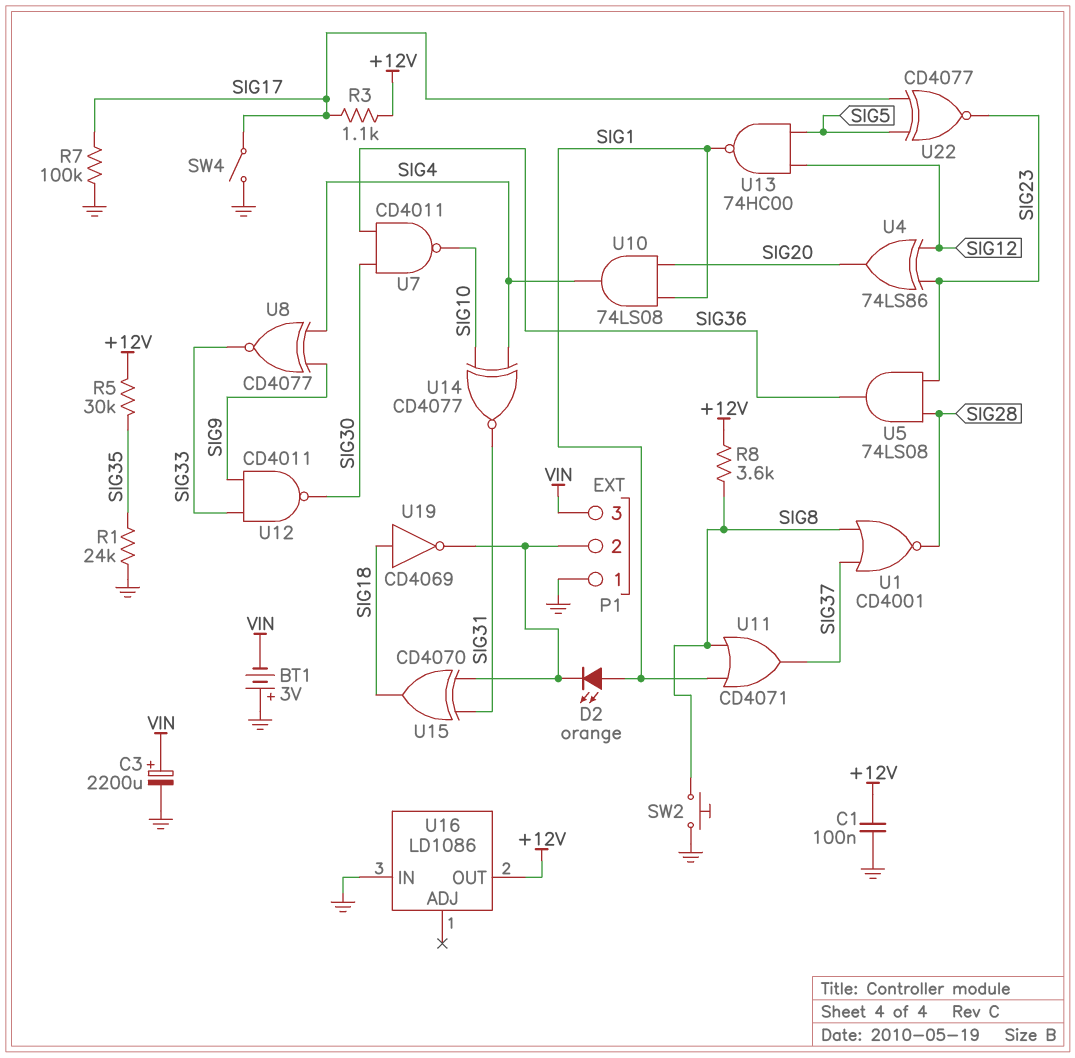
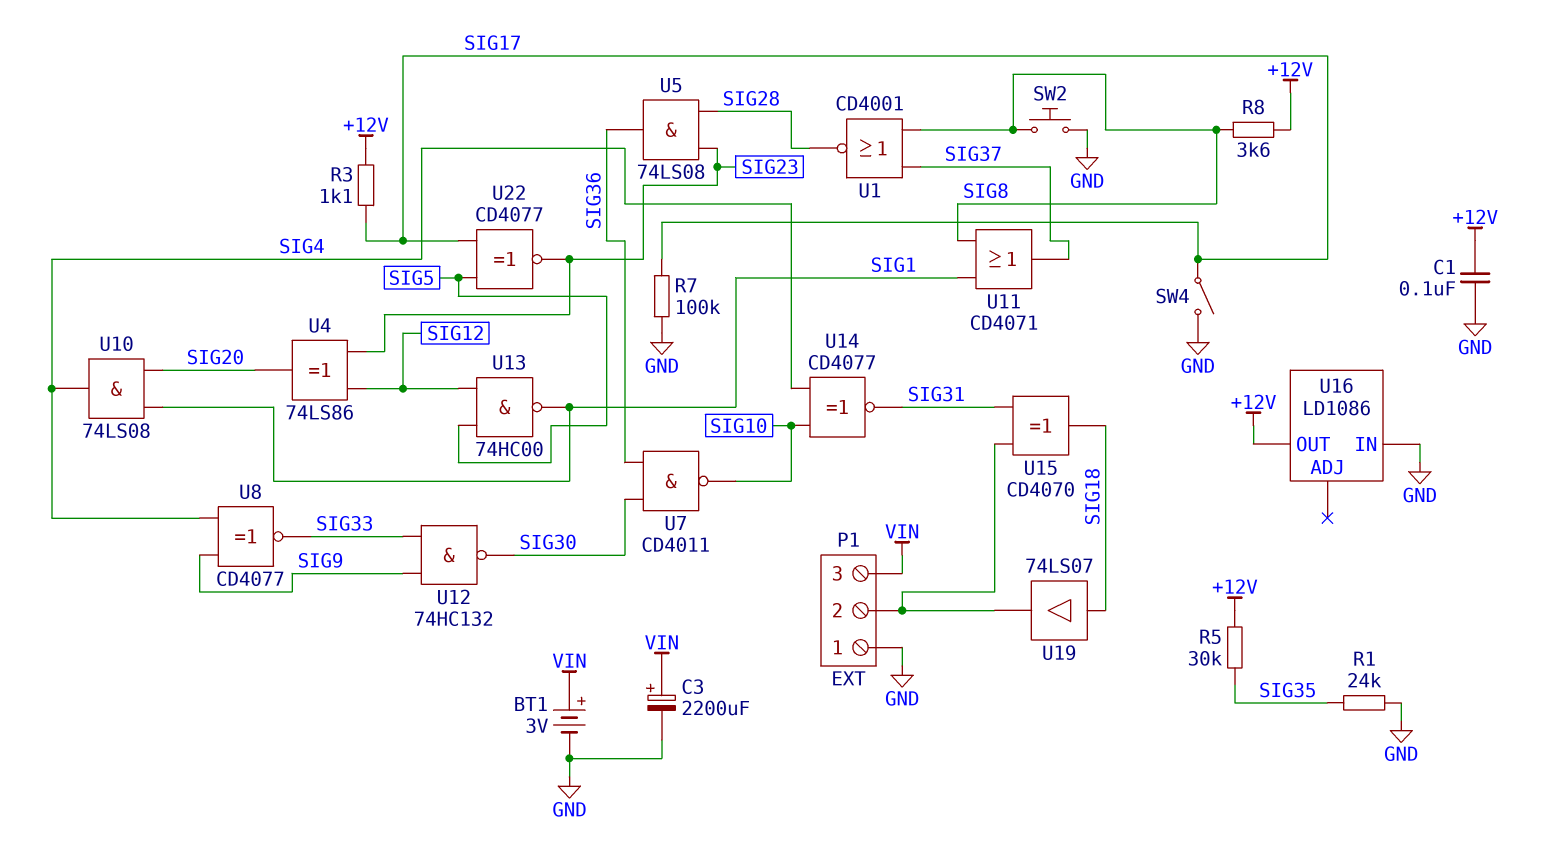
BT1: 3V (plus GND, minus VIN) -> 3V (plus VIN, minus GND)
D2: LED orange (A SIG1, K P1/2) -> none
U12: NAND CD4011 (in SIG9, in SIG33, out SIG30) -> NAND 74HC132 (in SIG9, in SIG33, out SIG30)
U19: NOT CD4069 (in SIG18, out P1/2) -> buffer 74LS07 (in SIG18, out P1/2)

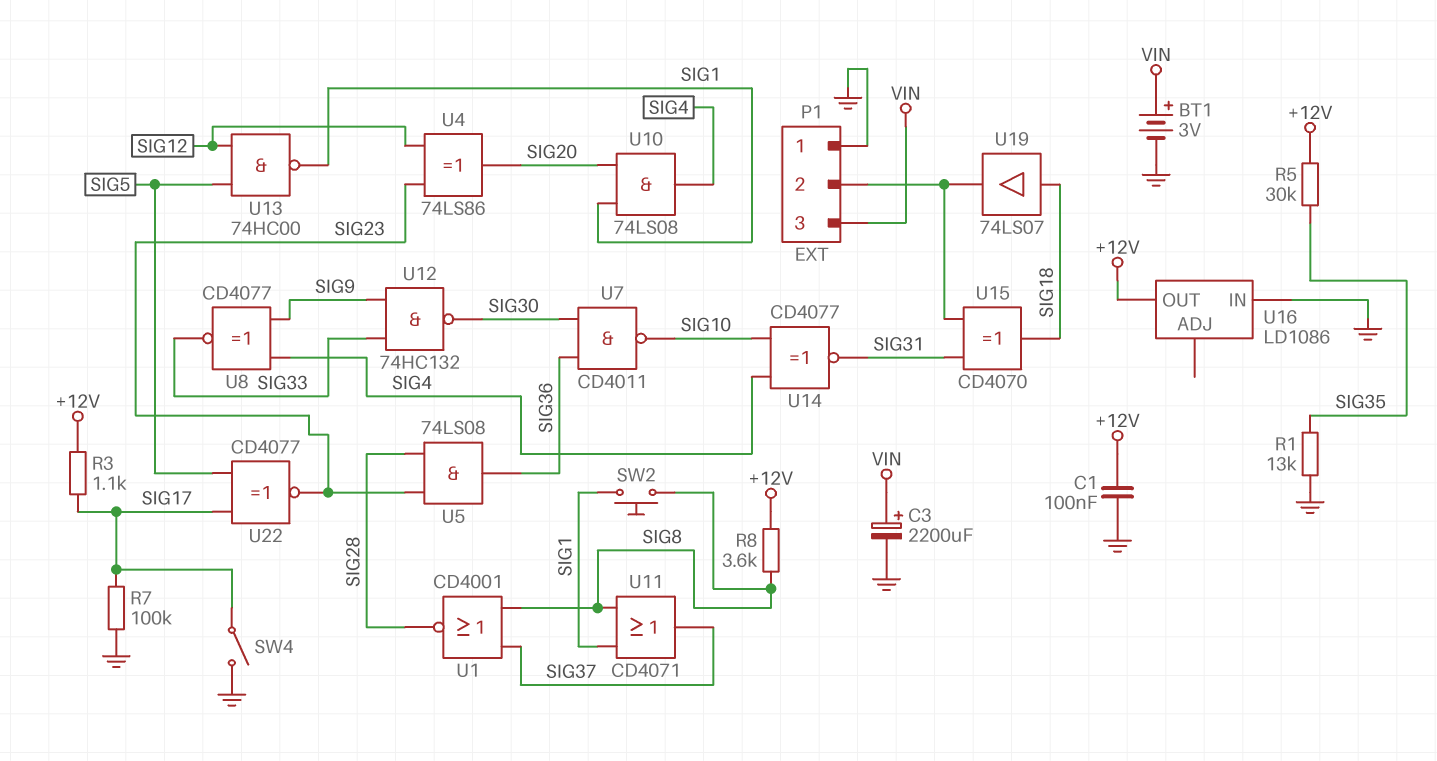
R1: 24k (GND, SIG35) -> 13k (GND, SIG35)
SW2: button (GND, SIG8) -> button (SIG1, SIG8)

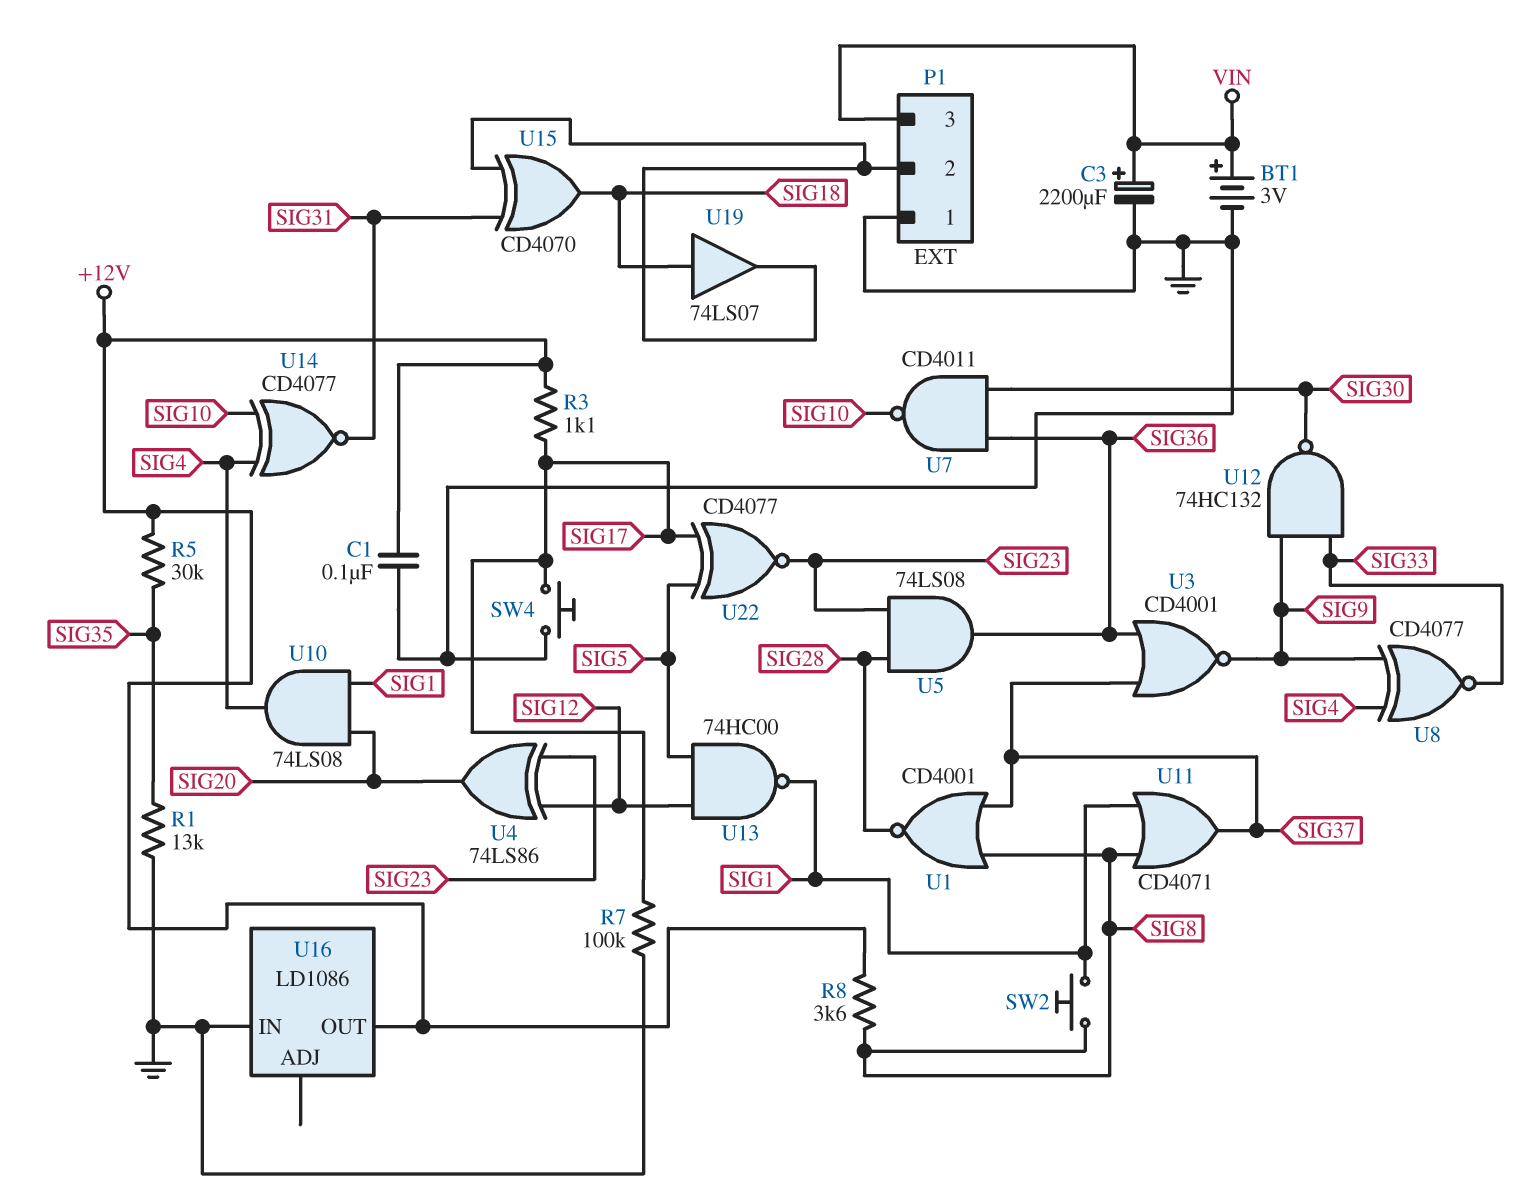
SW4: switch (GND, SIG17) -> button (GND, SIG17)
U3: none -> NOR CD4001 (in SIG36, in SIG37, out SIG9)

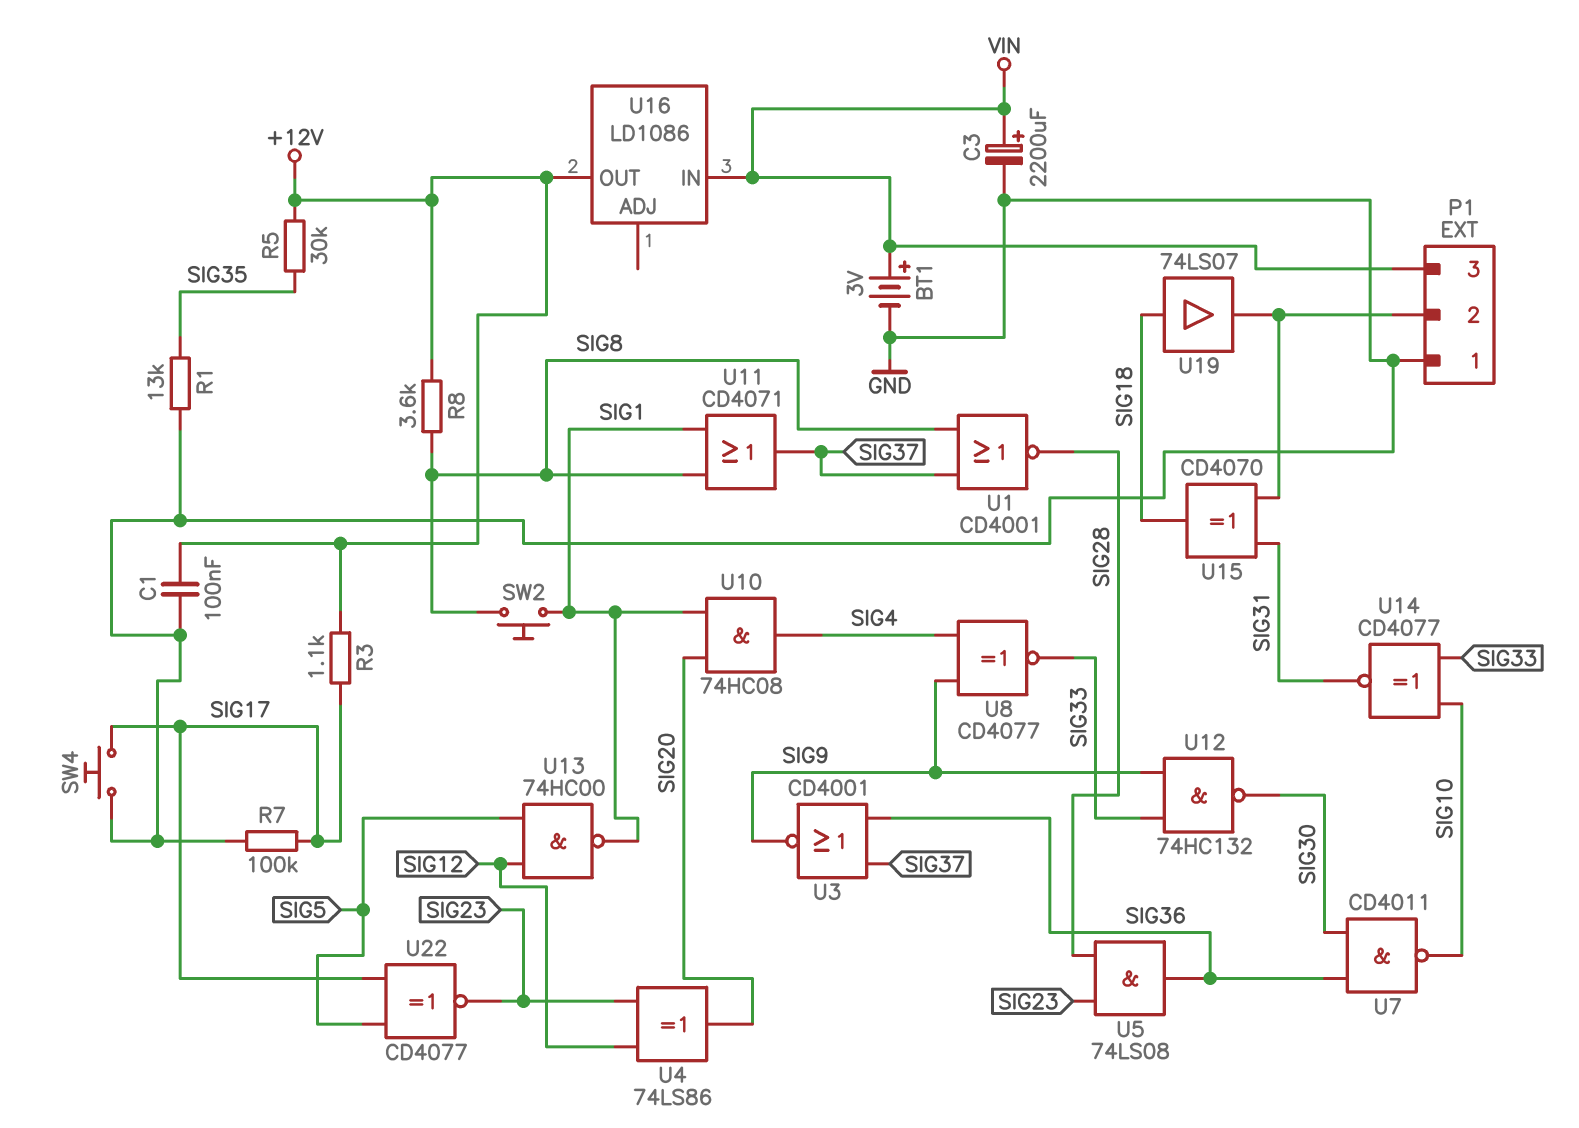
U10: AND 74LS08 (in SIG1, in SIG20, out SIG4) -> AND 74HC08 (in SIG1, in SIG20, out SIG4)
U14: XNOR CD4077 (in SIG4, in SIG10, out SIG31) -> XNOR CD4077 (in SIG10, in SIG33, out SIG31)
U16 pin IN: GND -> VIN

